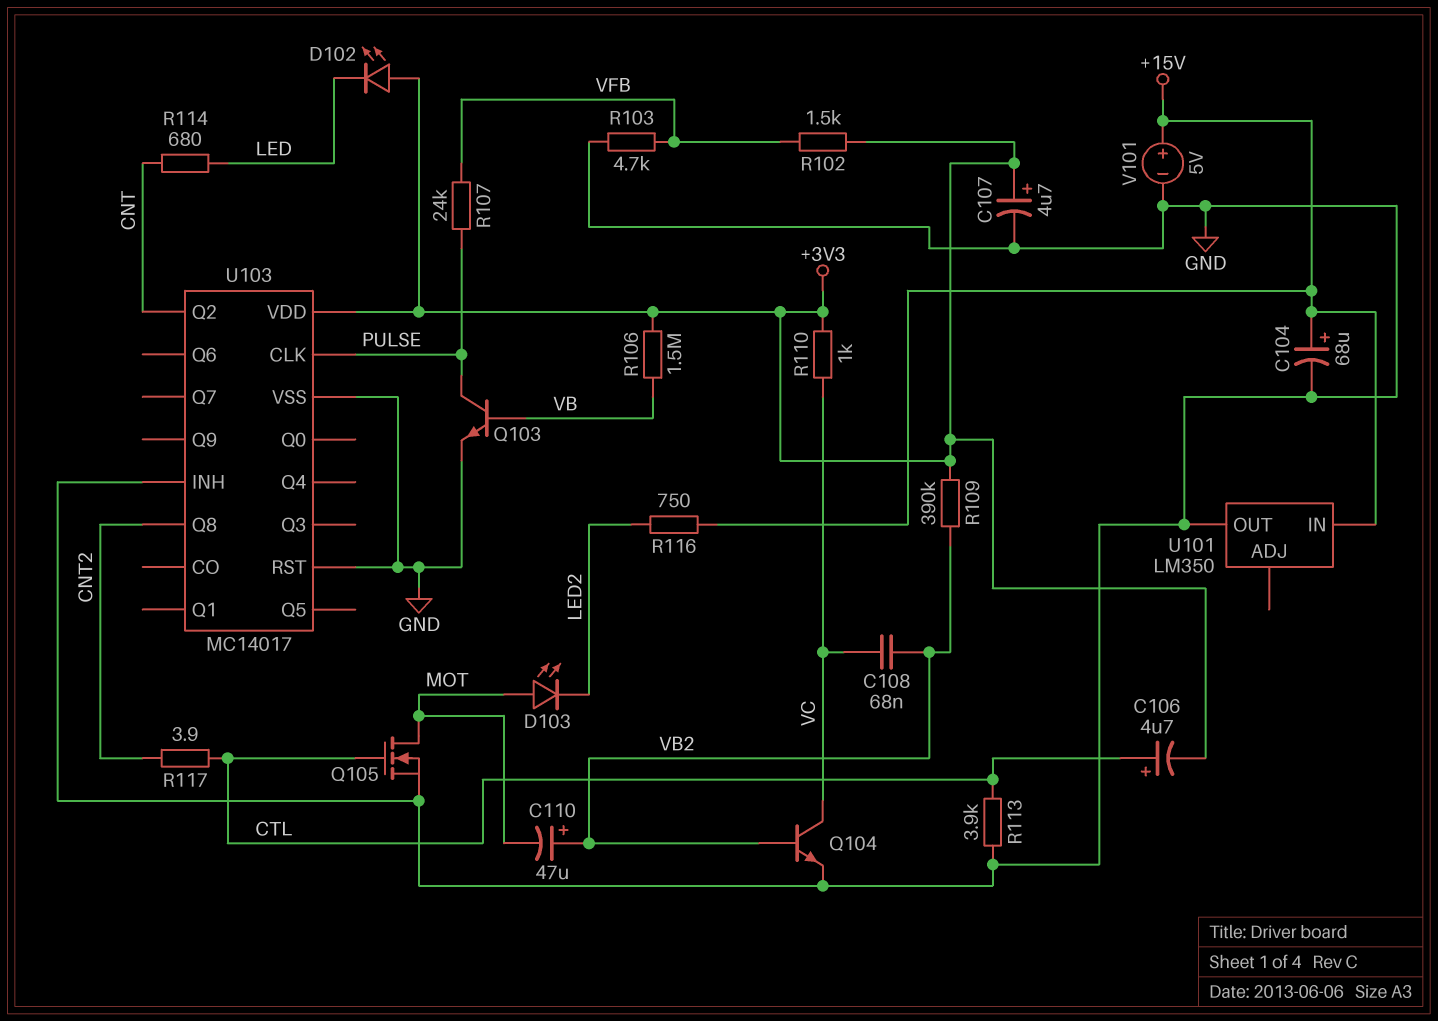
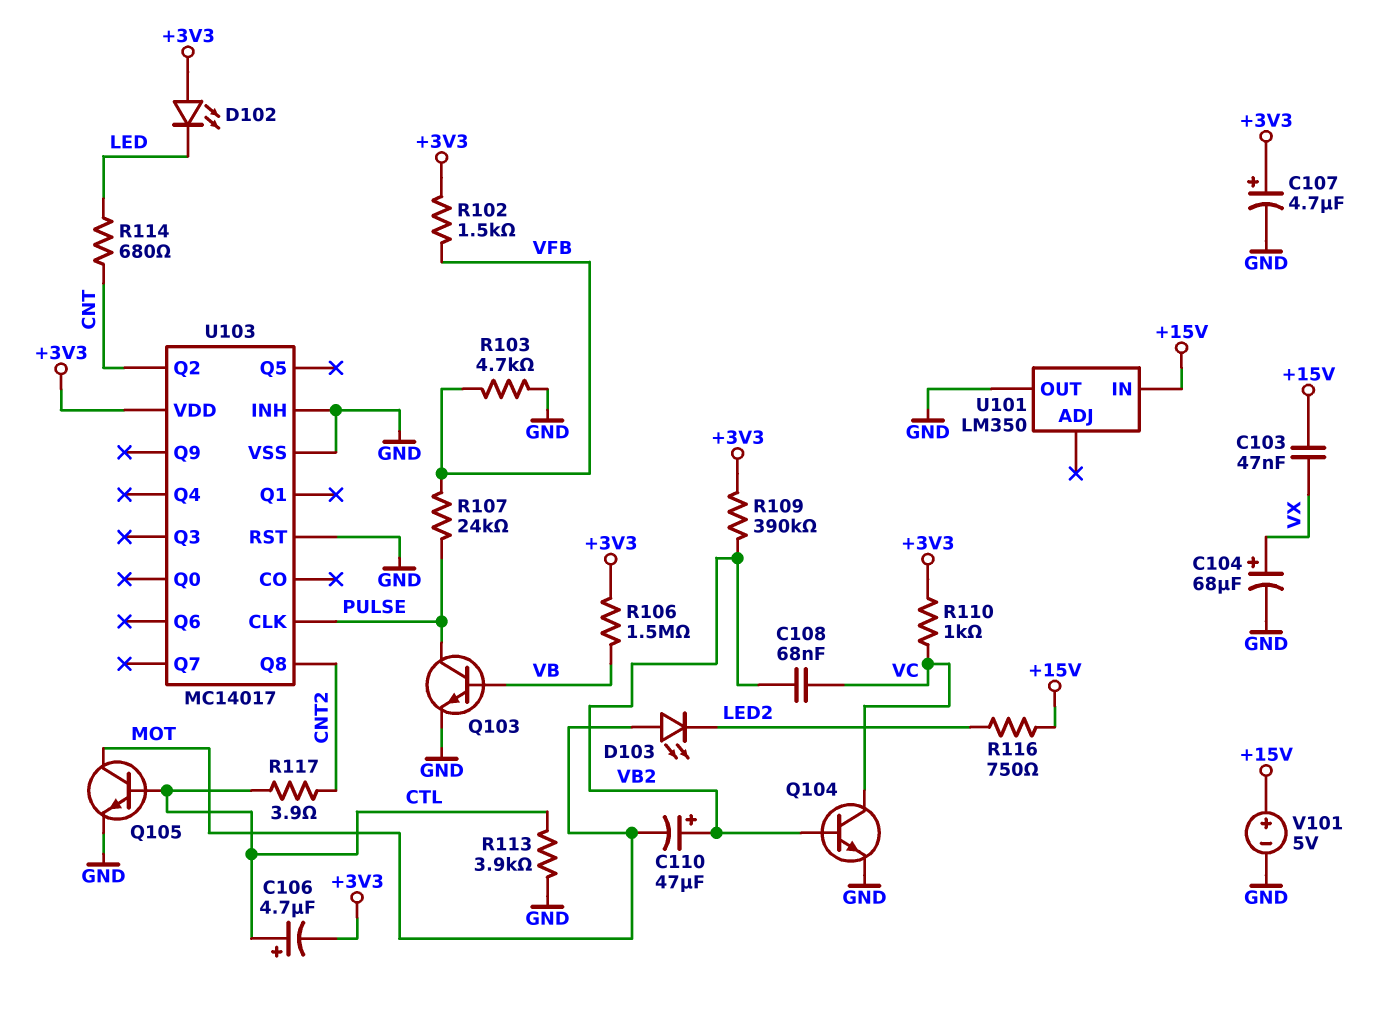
C103: none -> 47nF (+15V, VX)
C104: 68uF (plus +15V, minus GND) -> 68uF (plus VX, minus GND)
Q105: NMOS (G CTL, D MOT, S GND) -> NPN (B CTL, C MOT, E GND)

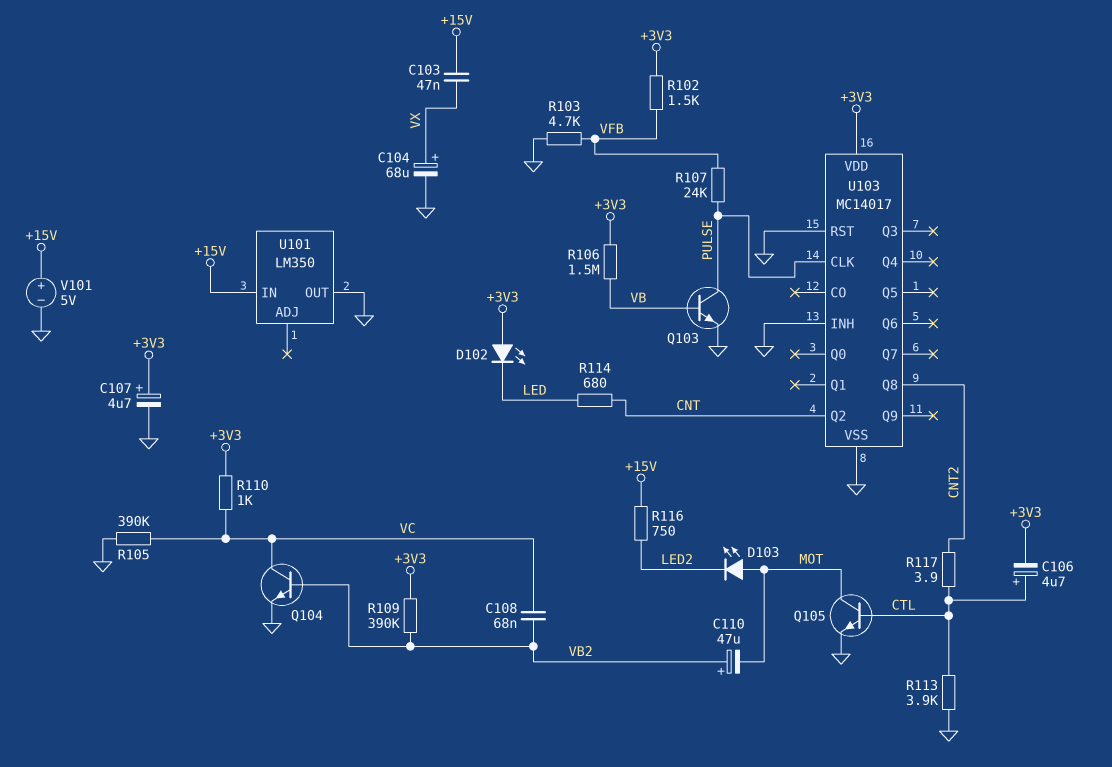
R105: none -> 390k (GND, VC)

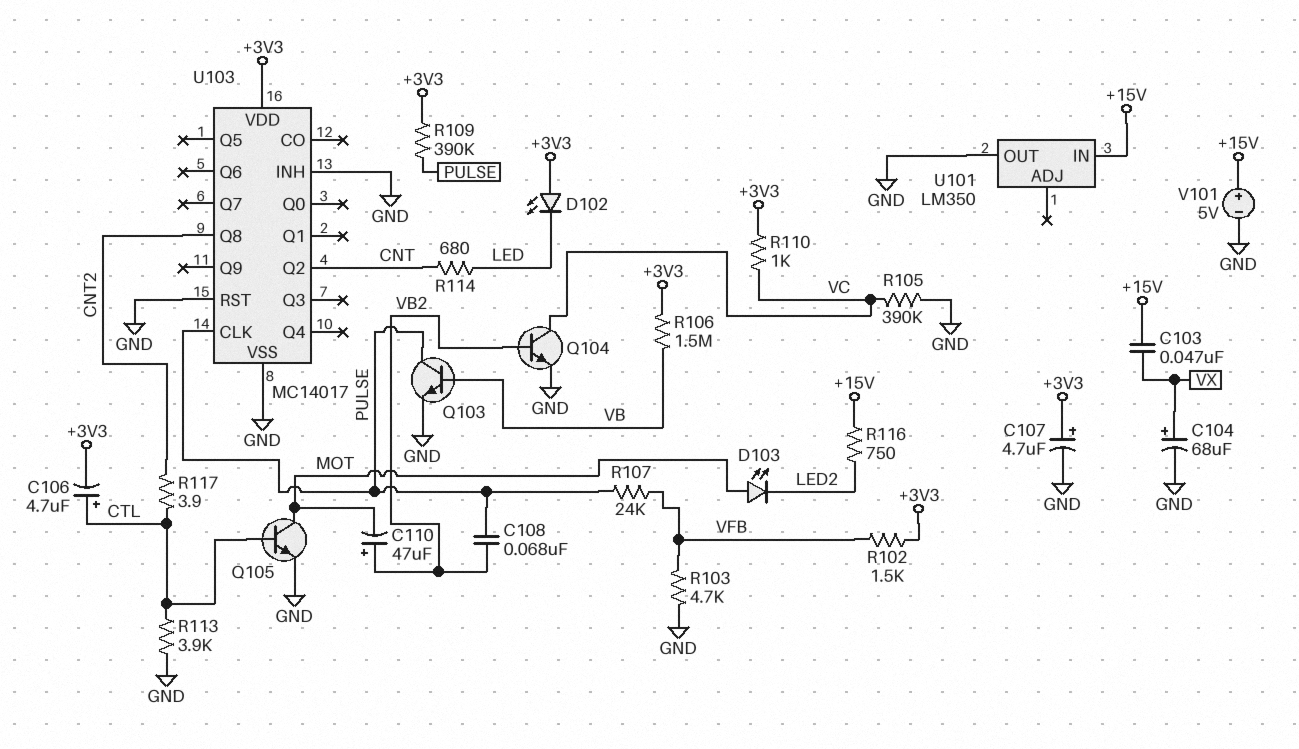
C108: 68nF (VB2, VC) -> 68nF (PULSE, VB2)
R109: 390k (+3V3, VB2) -> 390k (+3V3, PULSE)

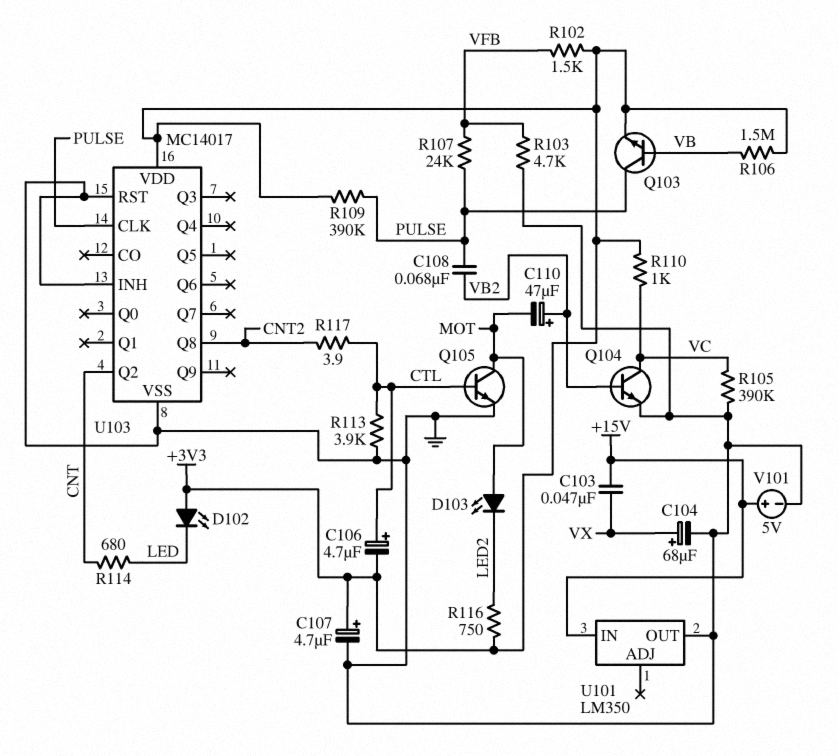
Q103: NPN (B VB, C PULSE, E GND) -> NPN (B VB, C PULSE, E +3V3)
R116: 750 (+15V, LED2) -> 750 (+3V3, LED2)

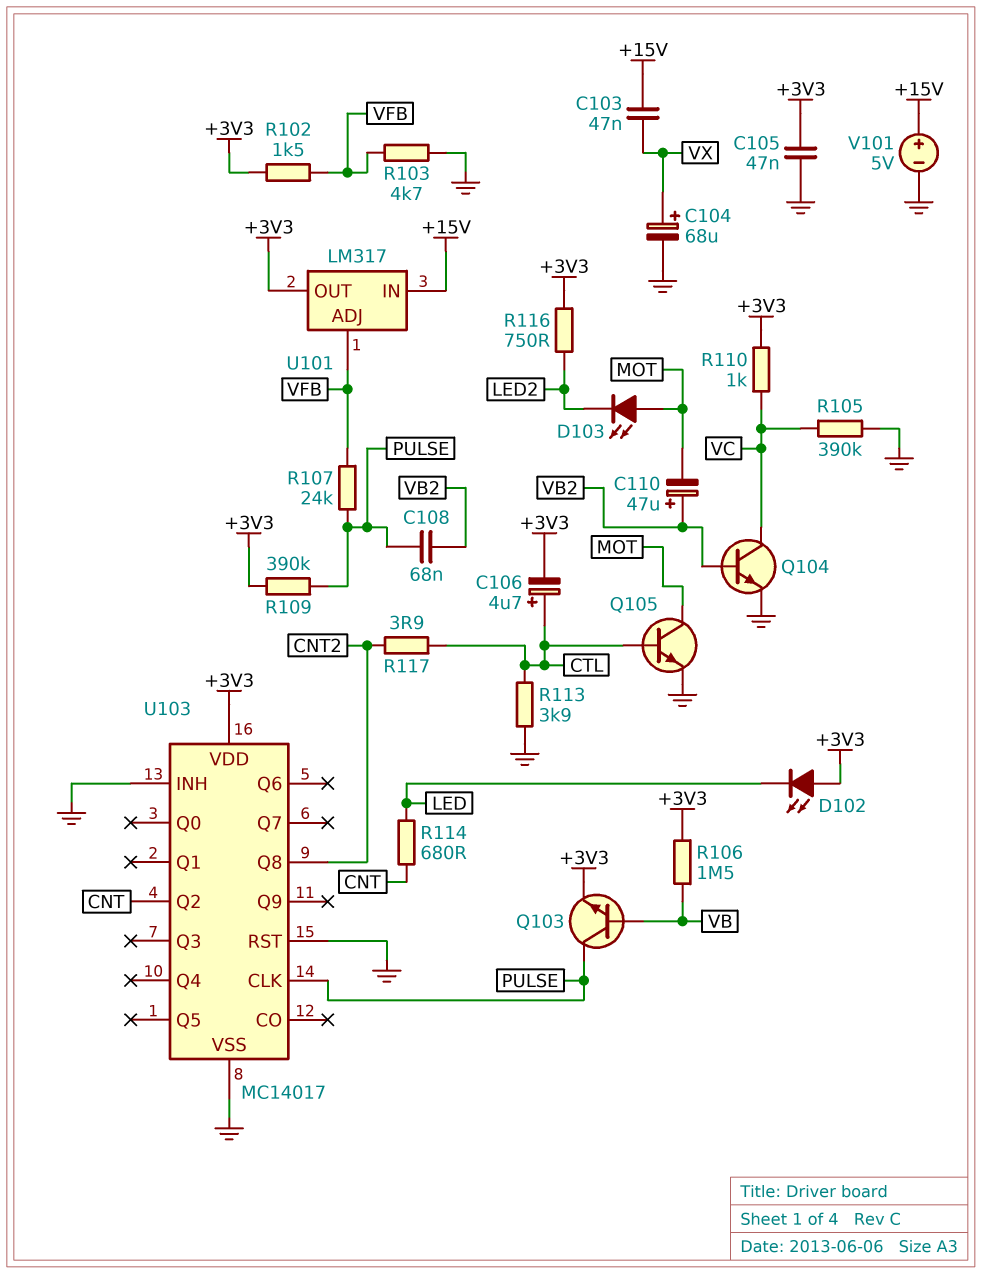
C105: none -> 47nF (+3V3, GND)
C107: 4.7uF (plus +3V3, minus GND) -> none
U101: LM350 -> LM317
U101 pin ADJ: none -> VFB
U101 pin OUT: GND -> +3V3

